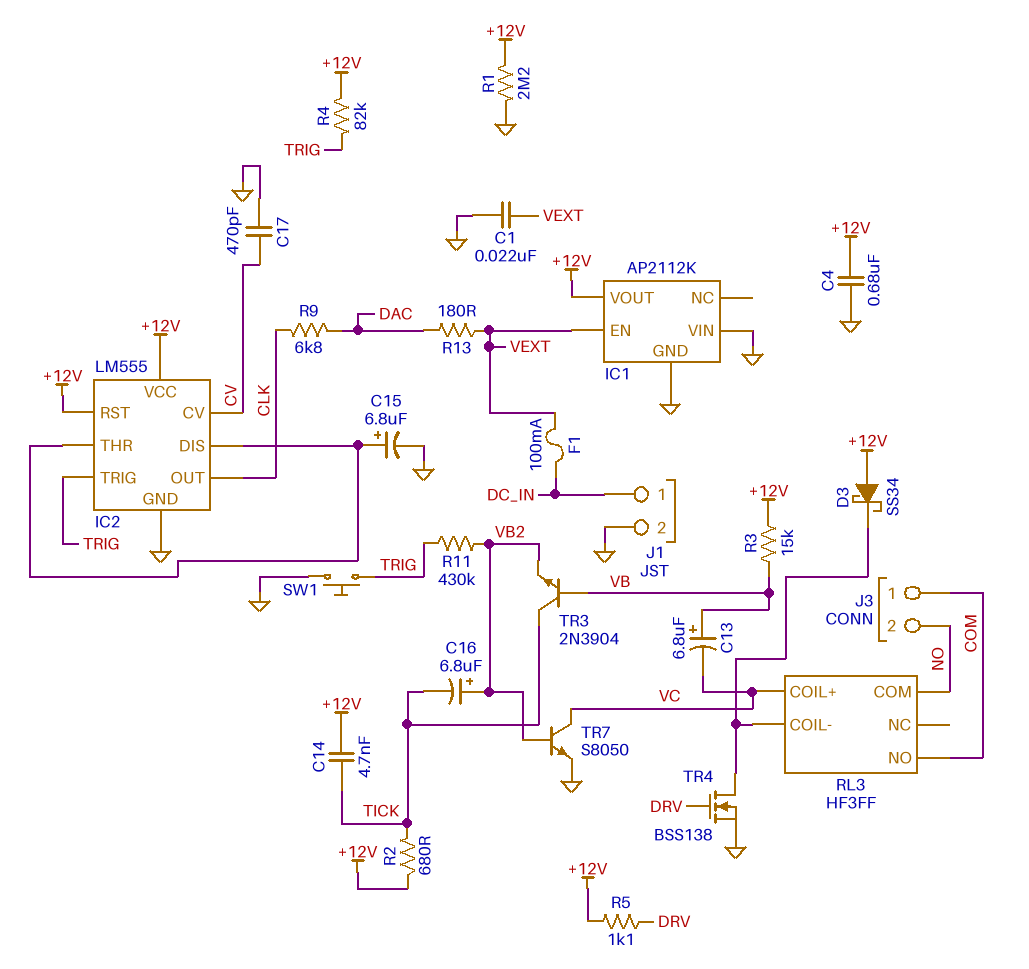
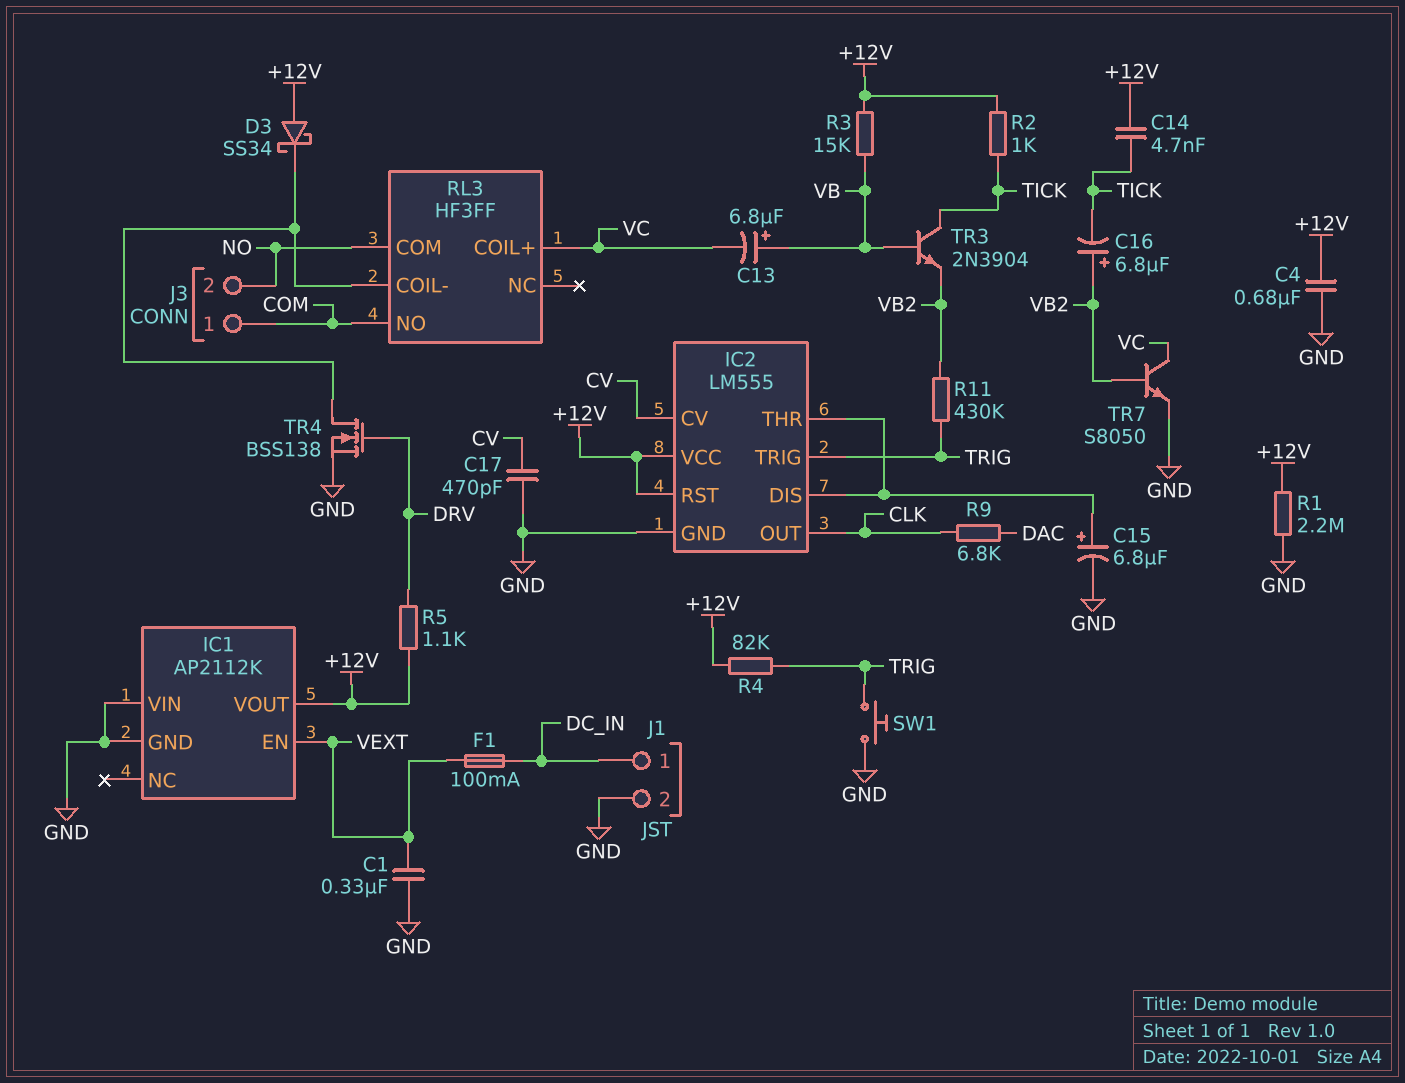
C1: 22nF (GND, VEXT) -> 330nF (GND, VEXT)
R2: 680 (+12V, TICK) -> 1k (+12V, TICK)
R13: 180 (DAC, VEXT) -> none

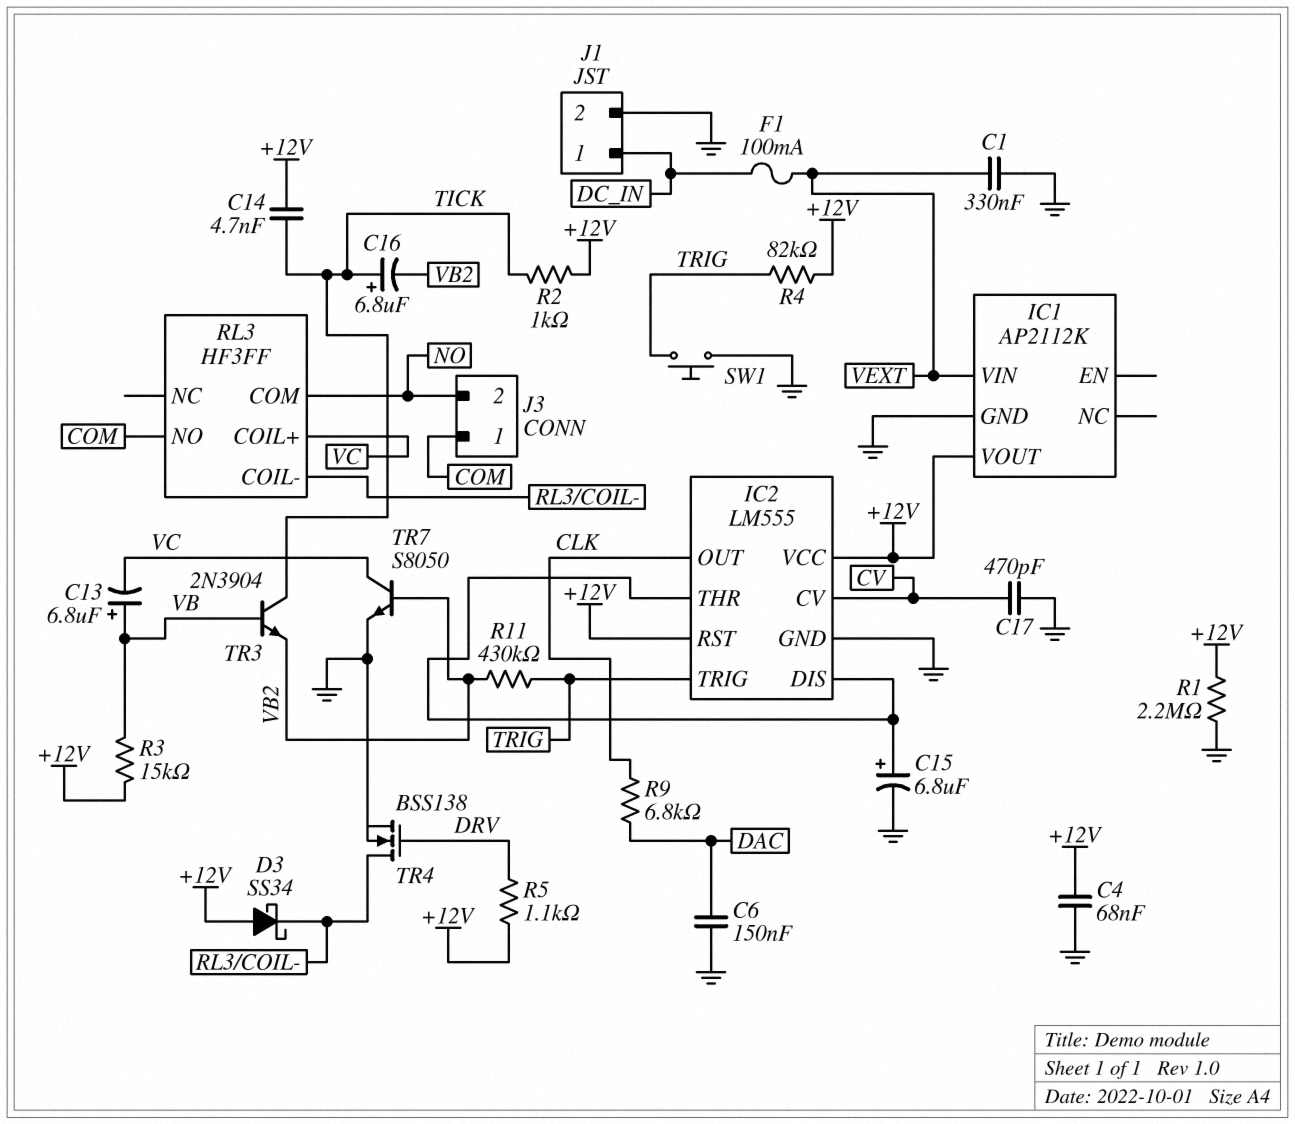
C4: 680nF (+12V, GND) -> 68nF (+12V, GND)
C6: none -> 150nF (DAC, GND)
C16: 6.8uF (plus VB2, minus TICK) -> 6.8uF (plus TICK, minus VB2)
IC1 pin EN: VEXT -> none
IC1 pin VIN: GND -> VEXT

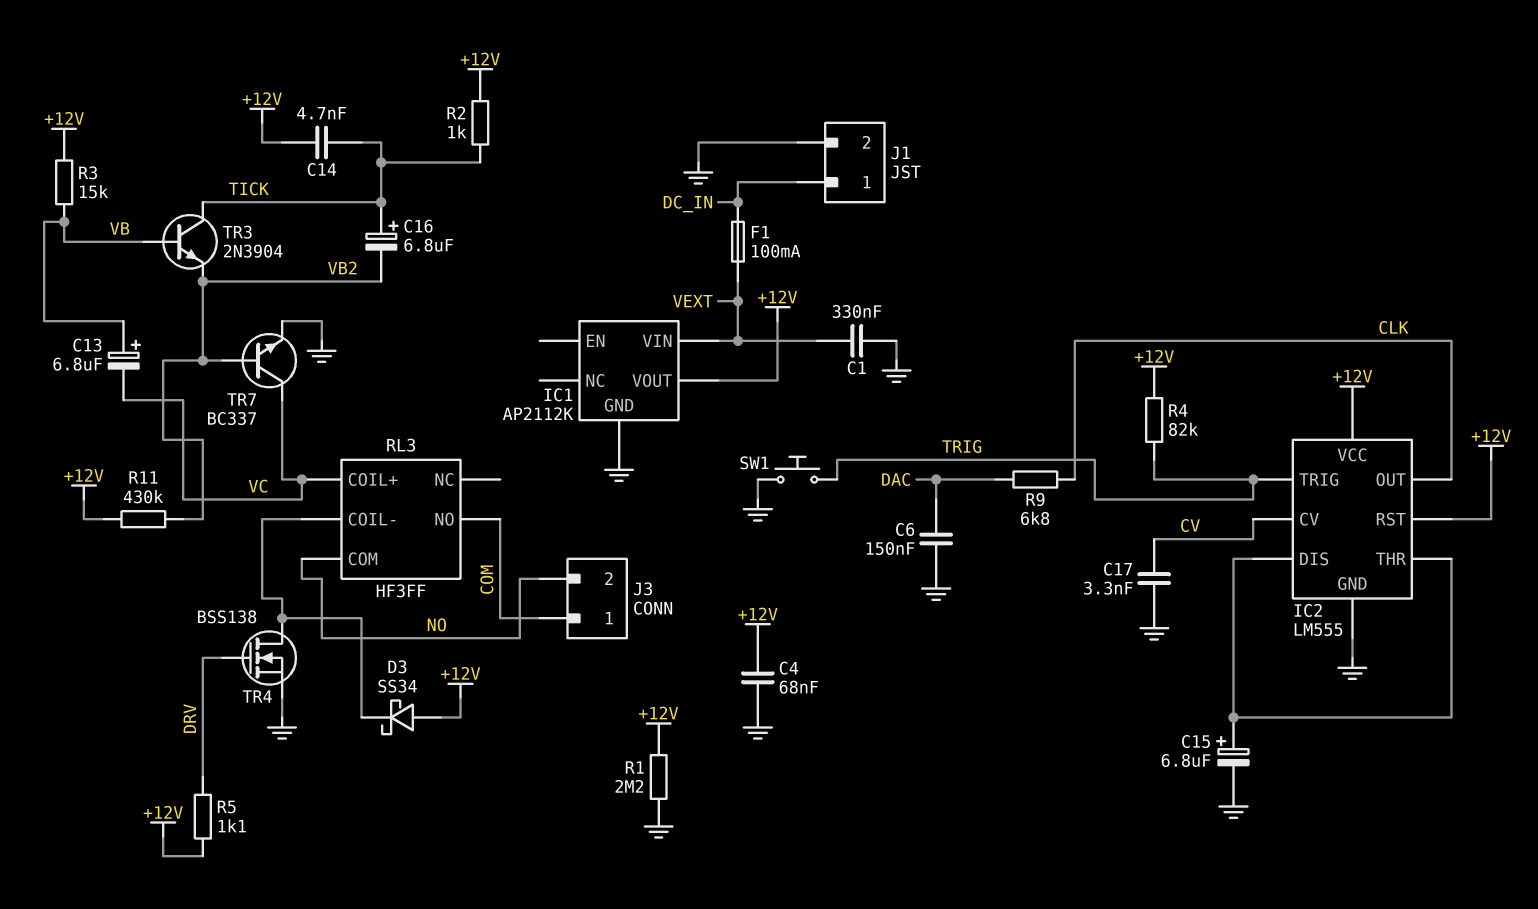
C17: 470pF (CV, GND) -> 3.3nF (CV, GND)
R11: 430k (TRIG, VB2) -> 430k (+12V, VB2)
TR7: NPN S8050 (B VB2, C VC, E GND) -> NPN BC337 (B VB2, C VC, E GND)

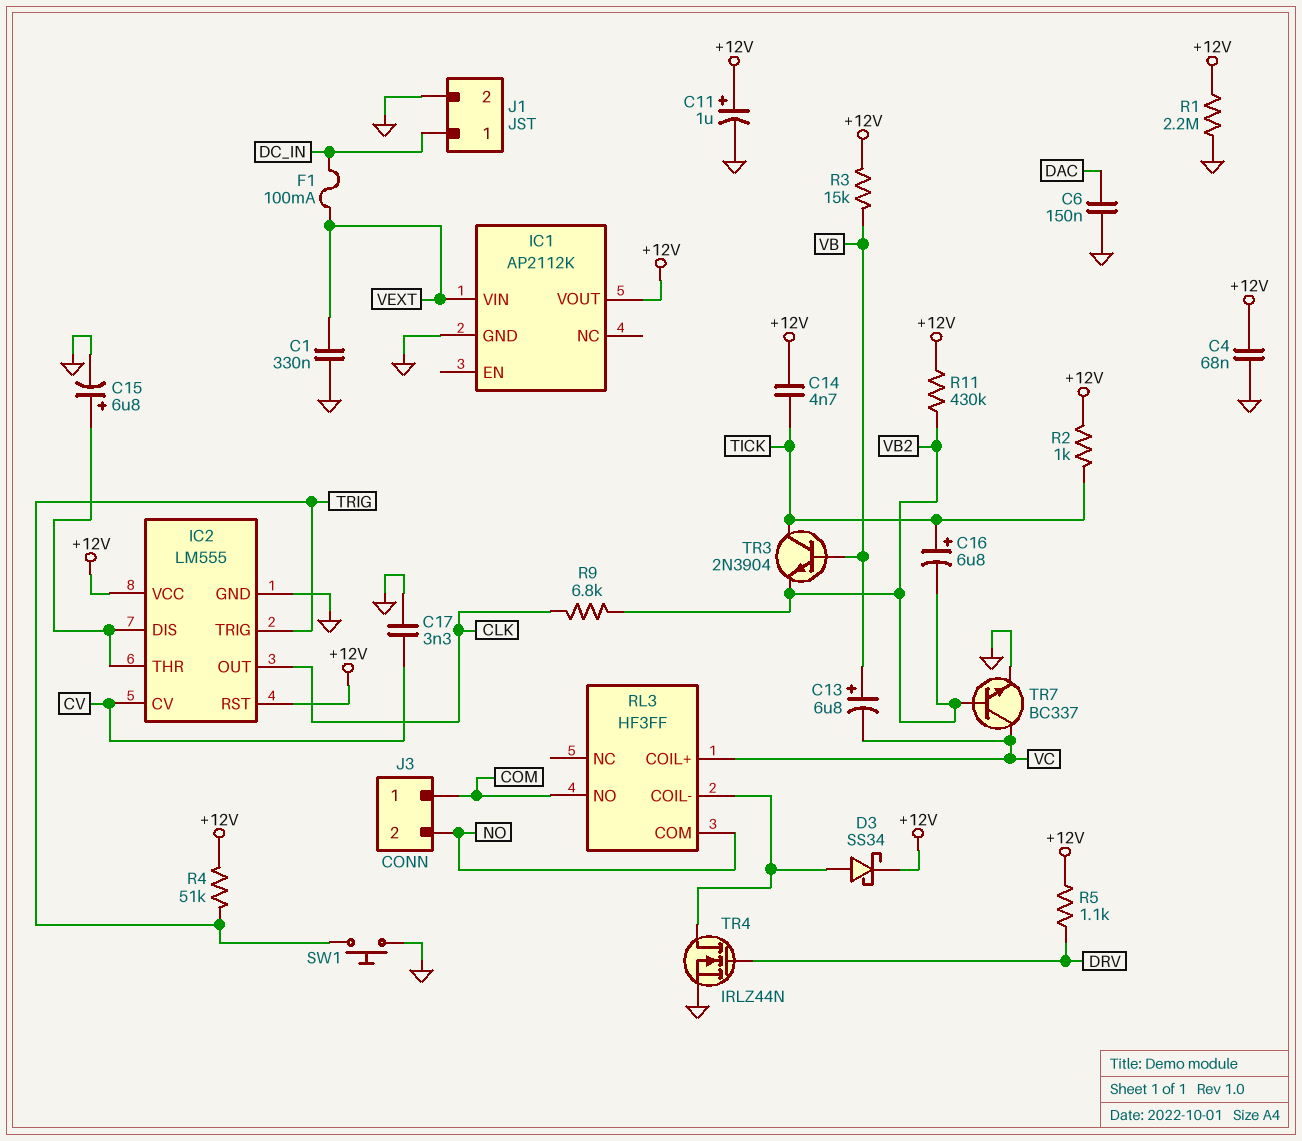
C11: none -> 1uF (plus +12V, minus GND)
D3: schottky SS34 (A +12V, K RL3/COIL-) -> schottky SS34 (A RL3/COIL-, K +12V)
R4: 82k (+12V, TRIG) -> 51k (+12V, TRIG)
R9: 6.8k (CLK, DAC) -> 6.8k (CLK, VB2)
TR4: NMOS BSS138 (G DRV, D RL3/COIL-, S GND) -> NMOS IRLZ44N (G DRV, D RL3/COIL-, S GND)

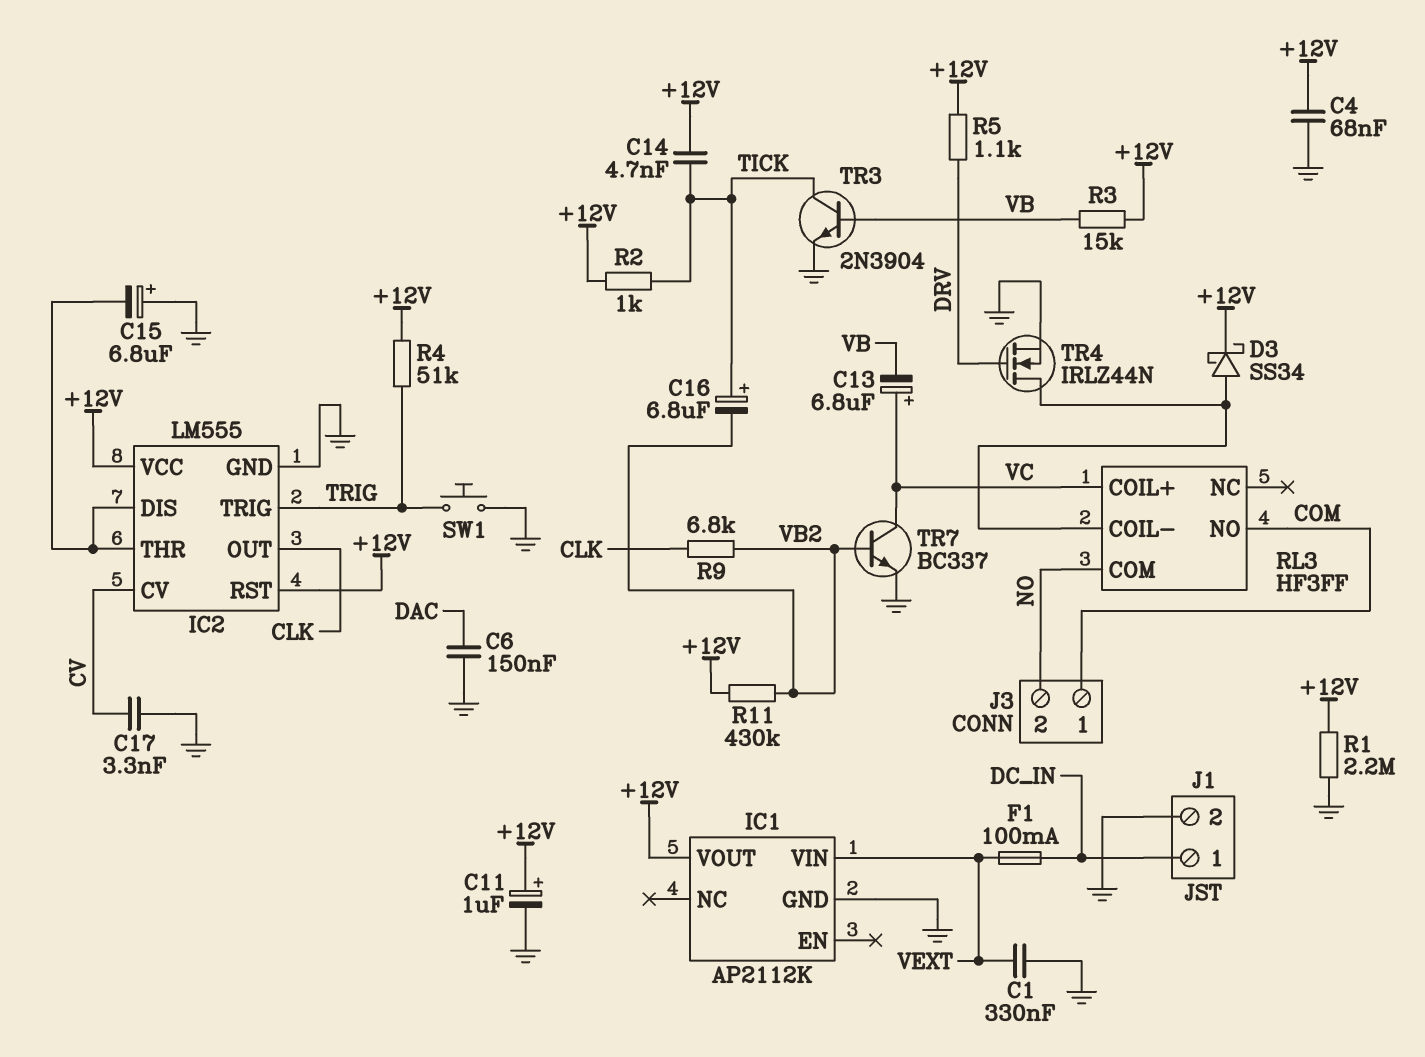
C13: 6.8uF (plus VB, minus VC) -> 6.8uF (plus VC, minus VB)
C15: 6.8uF (plus IC2/DIS, minus GND) -> 6.8uF (plus GND, minus IC2/DIS)
TR3: NPN 2N3904 (B VB, C TICK, E VB2) -> NPN 2N3904 (B VB, C TICK, E GND)

